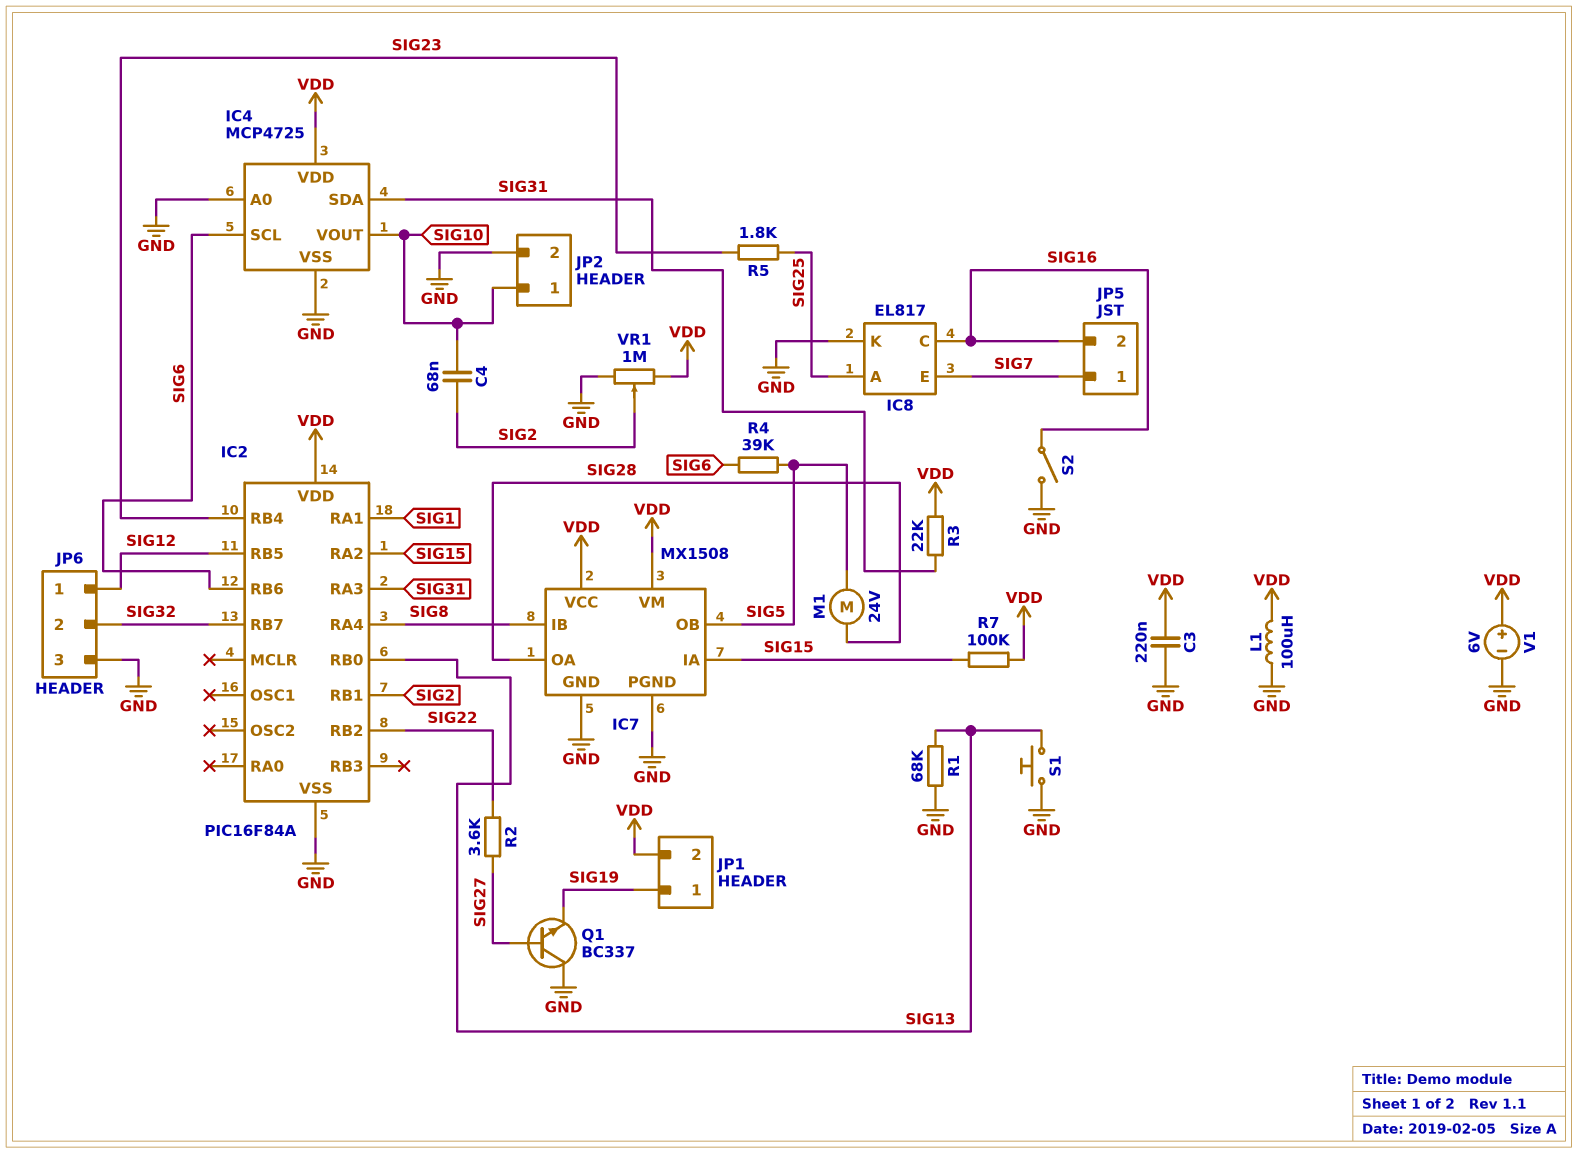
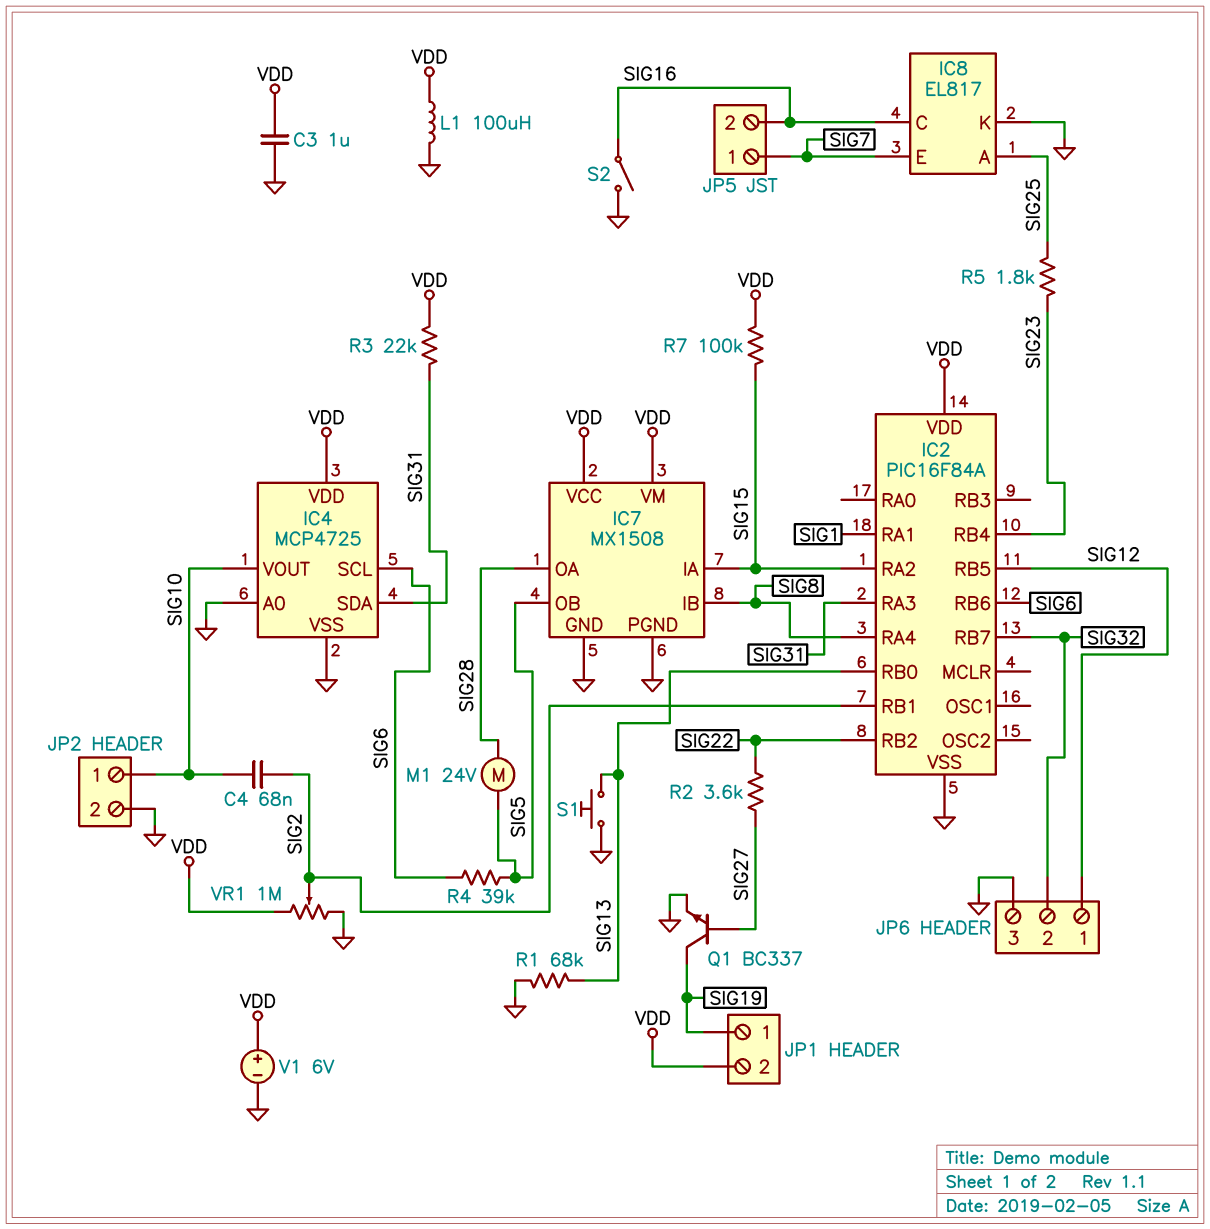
C3: 220nF (GND, VDD) -> 1uF (GND, VDD)
Q1: NPN BC337 (B SIG27, C GND, E SIG19) -> NPN BC337 (B SIG27, C SIG19, E GND)

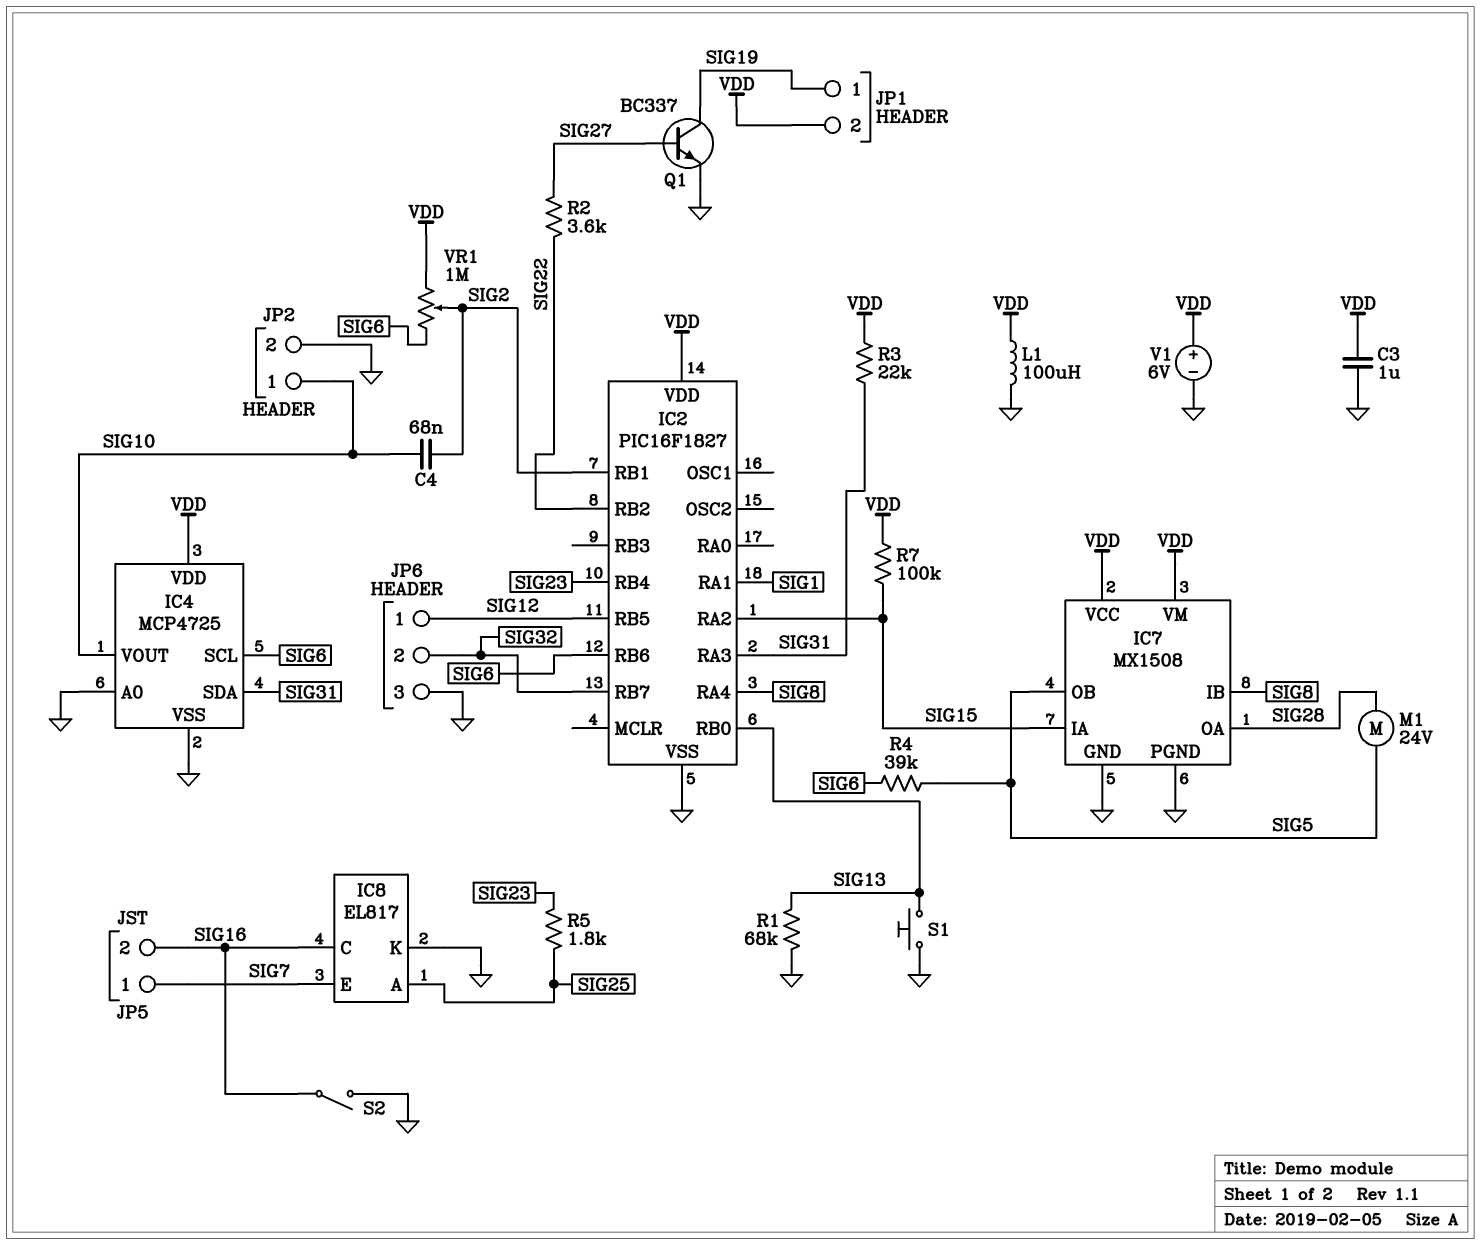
IC2: PIC16F84A -> PIC16F1827
VR1: 1M (GND, VDD, wiper SIG2) -> 1M (SIG6, VDD, wiper SIG2)

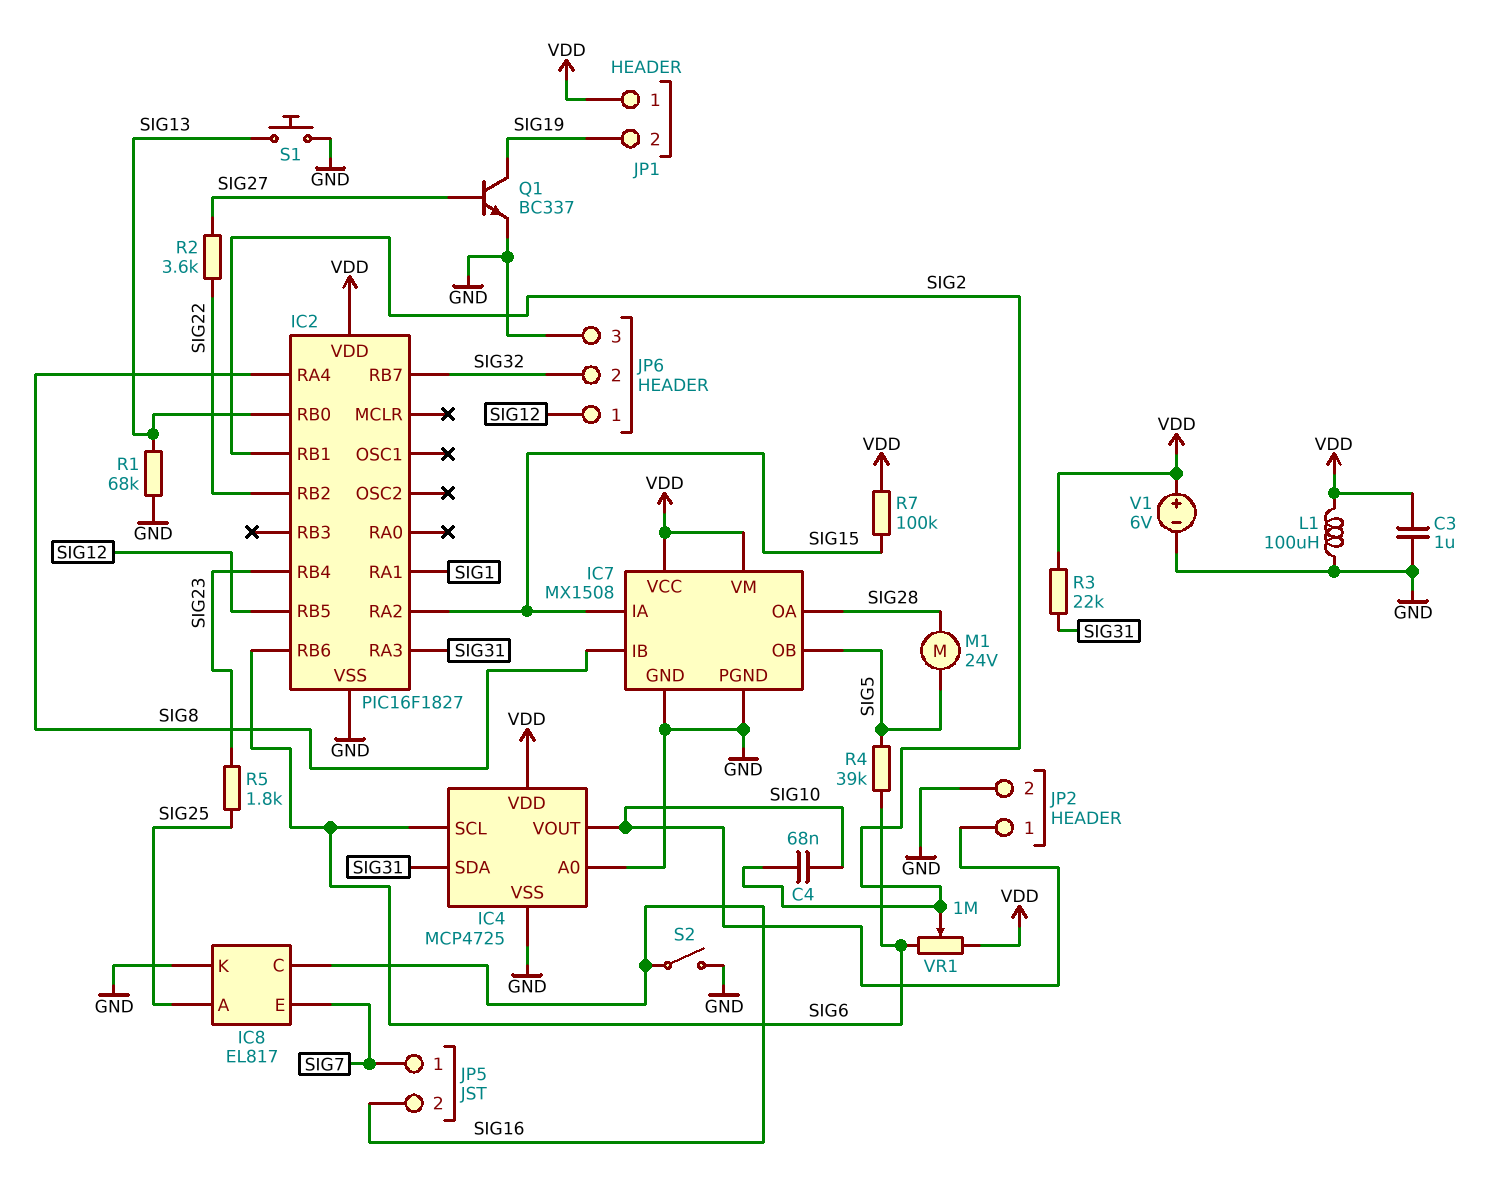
JP1 pin 1: SIG19 -> VDD
JP1 pin 2: VDD -> SIG19

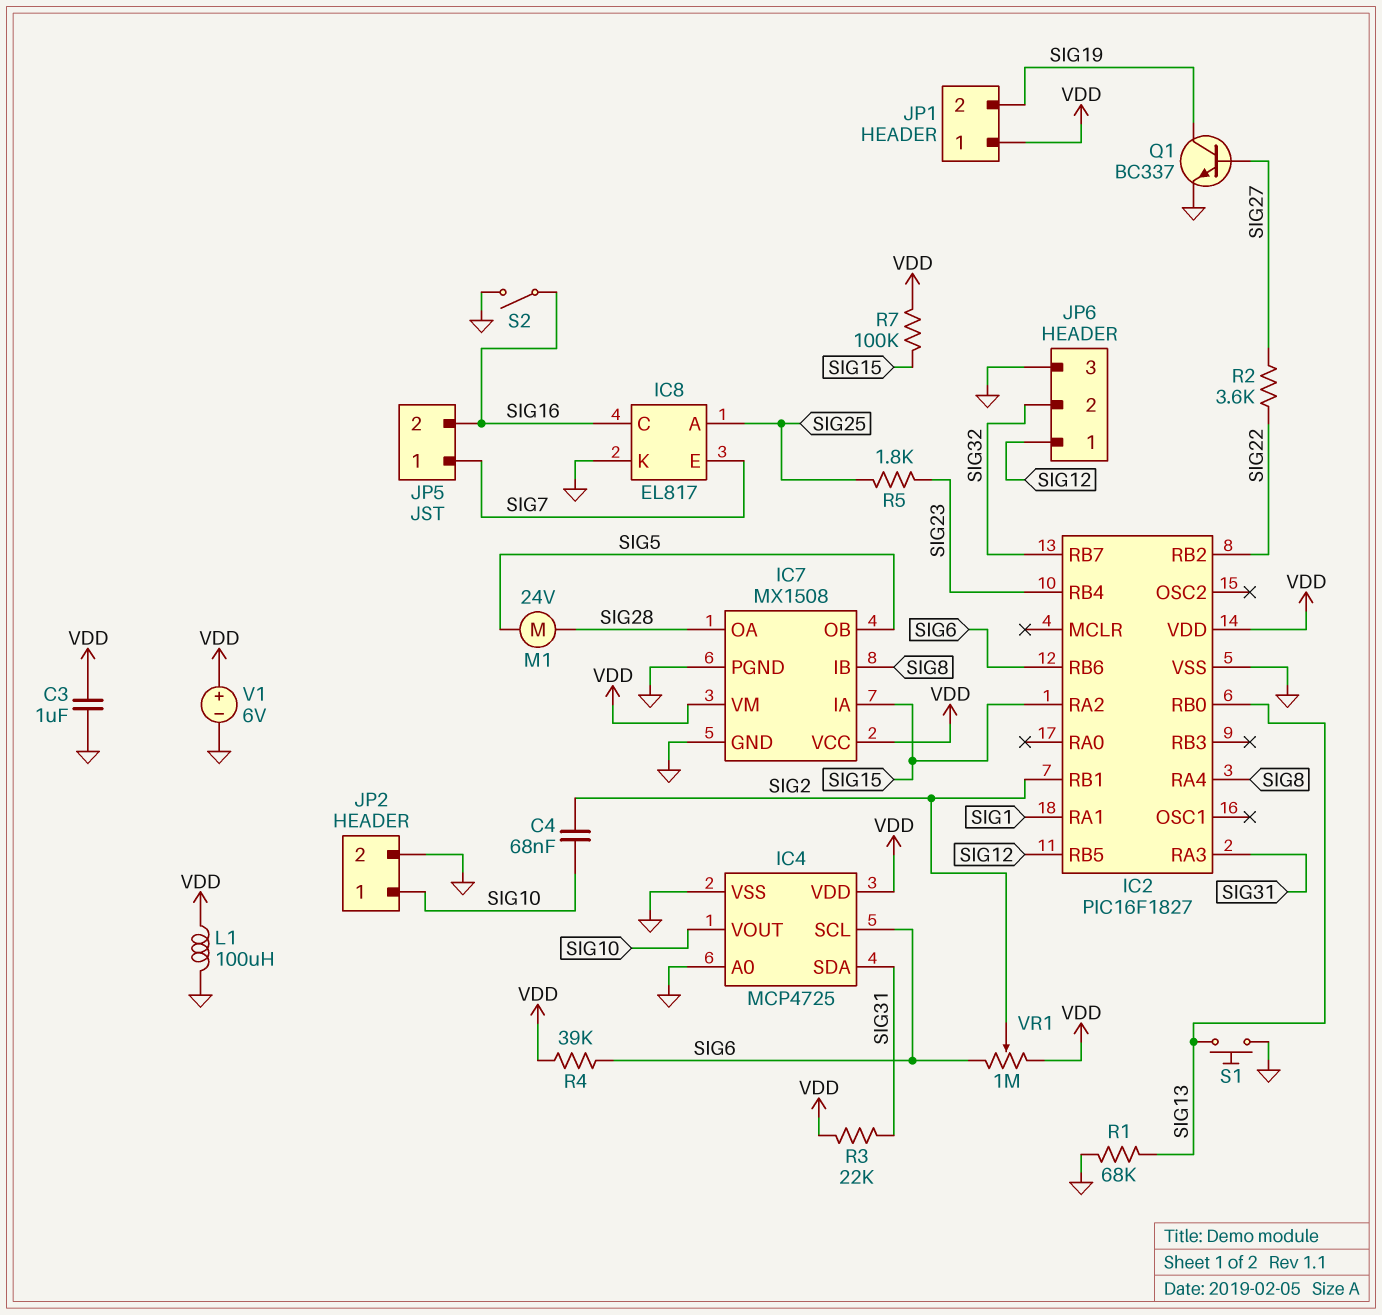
R4: 39k (SIG5, SIG6) -> 39k (SIG6, VDD)

